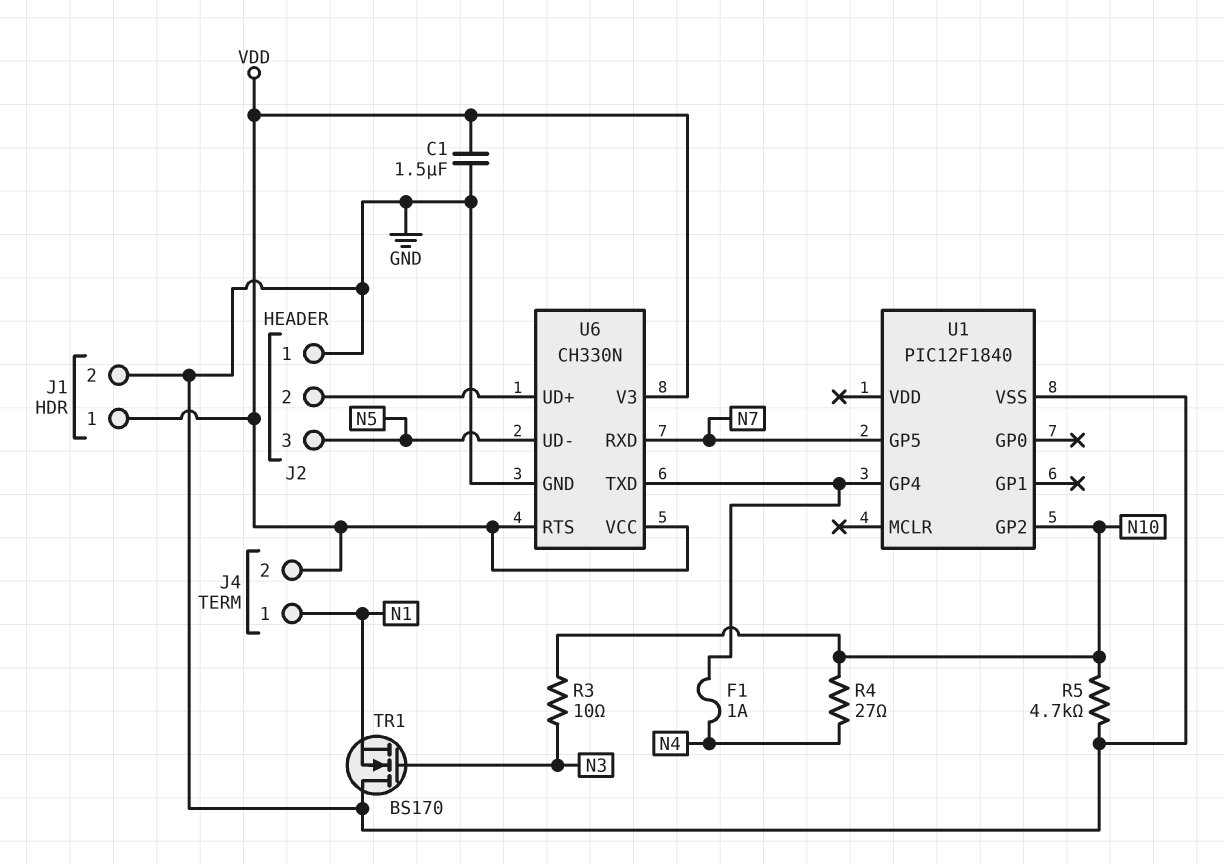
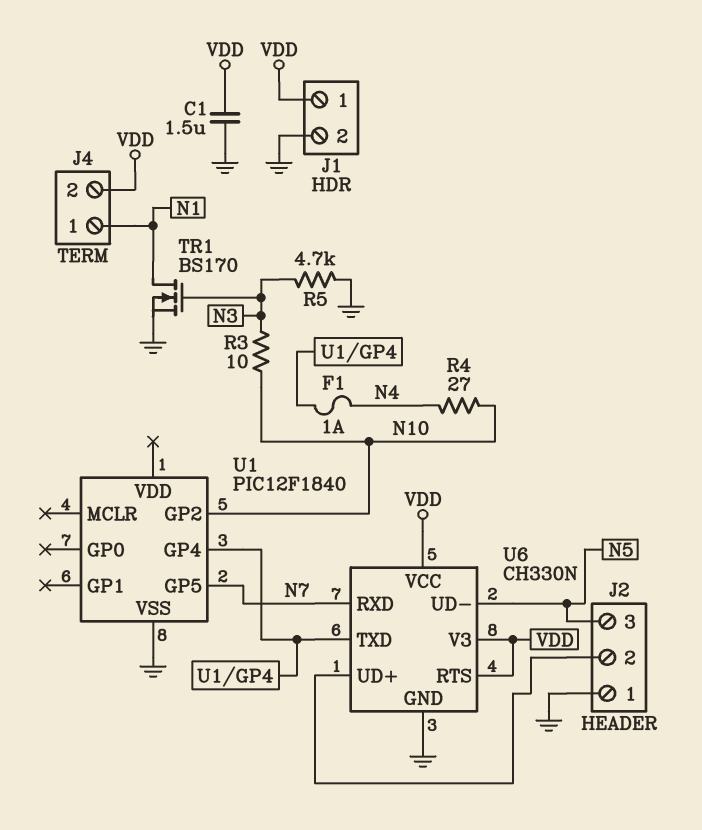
R5: 4.7k (GND, N10) -> 4.7k (GND, N3)
TR1: NMOS BS170 (G N3, D GND, S N1) -> NMOS BS170 (G N3, D N1, S GND)

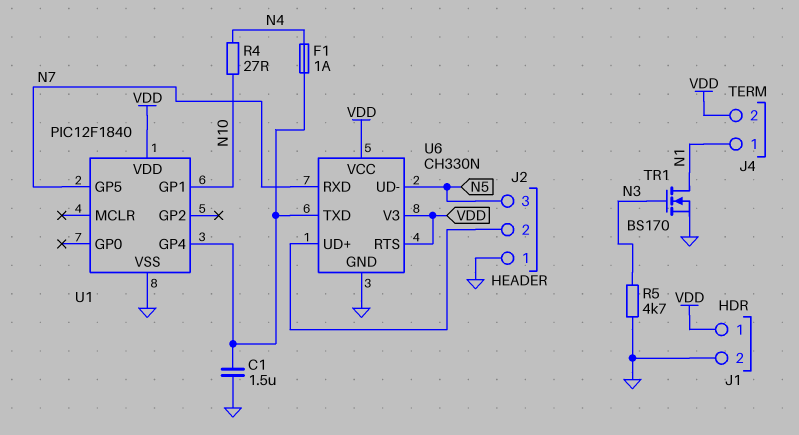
C1: 1.5uF (GND, VDD) -> 1.5uF (GND, U1/GP4)
R3: 10 (N3, N10) -> none
U1 pin GP1: none -> N10
U1 pin GP2: N10 -> none
U1 pin VDD: none -> VDD

